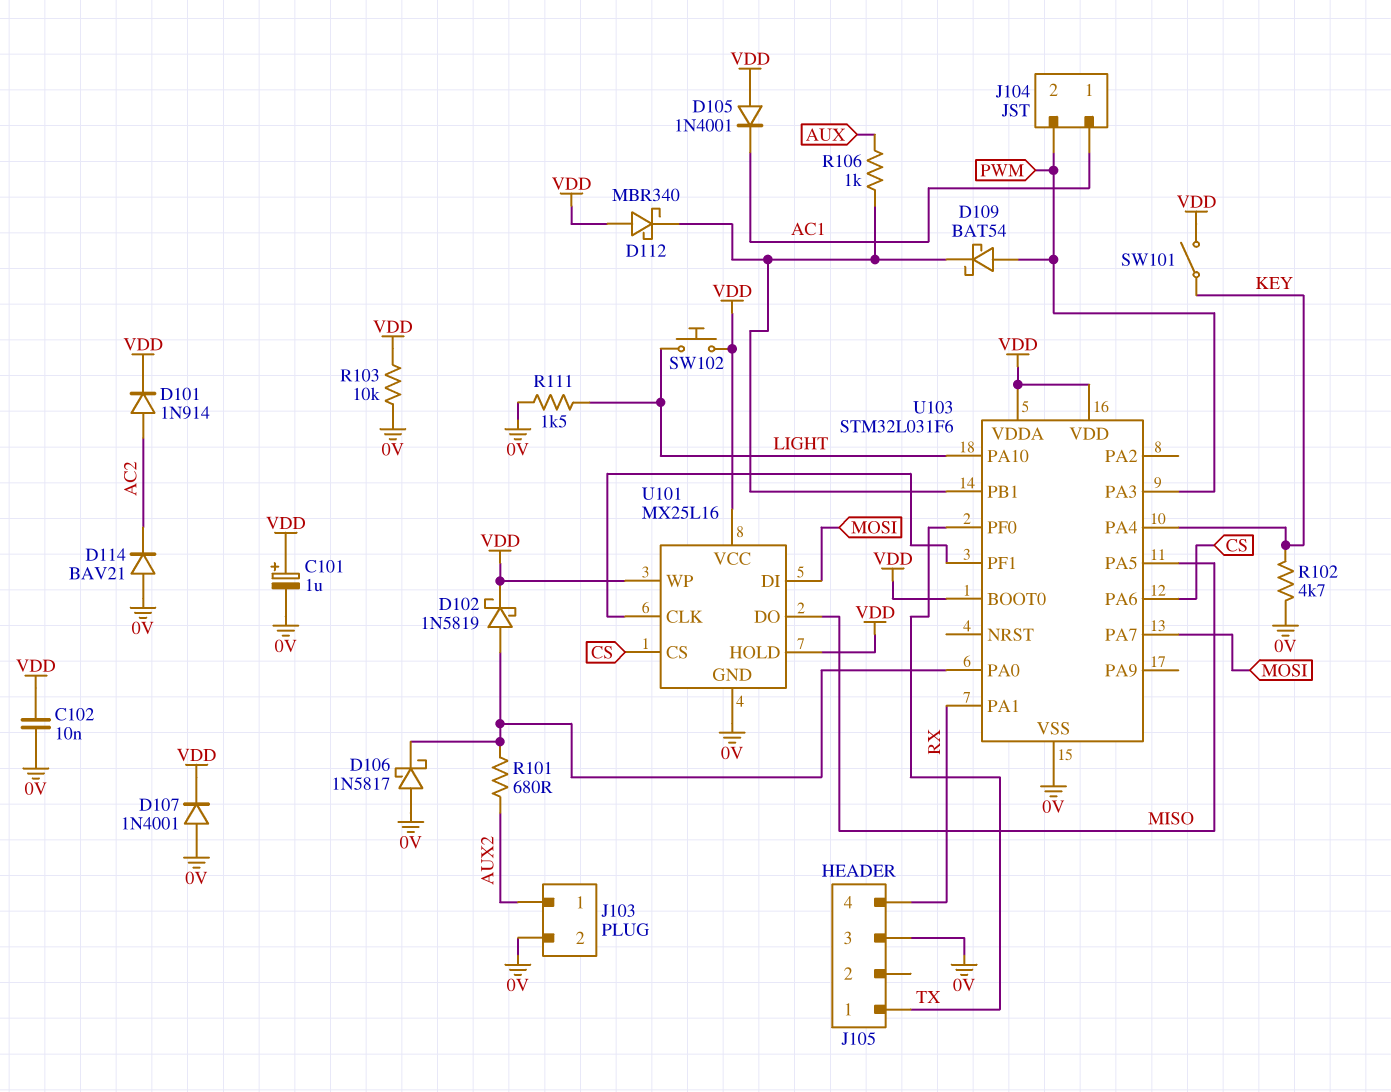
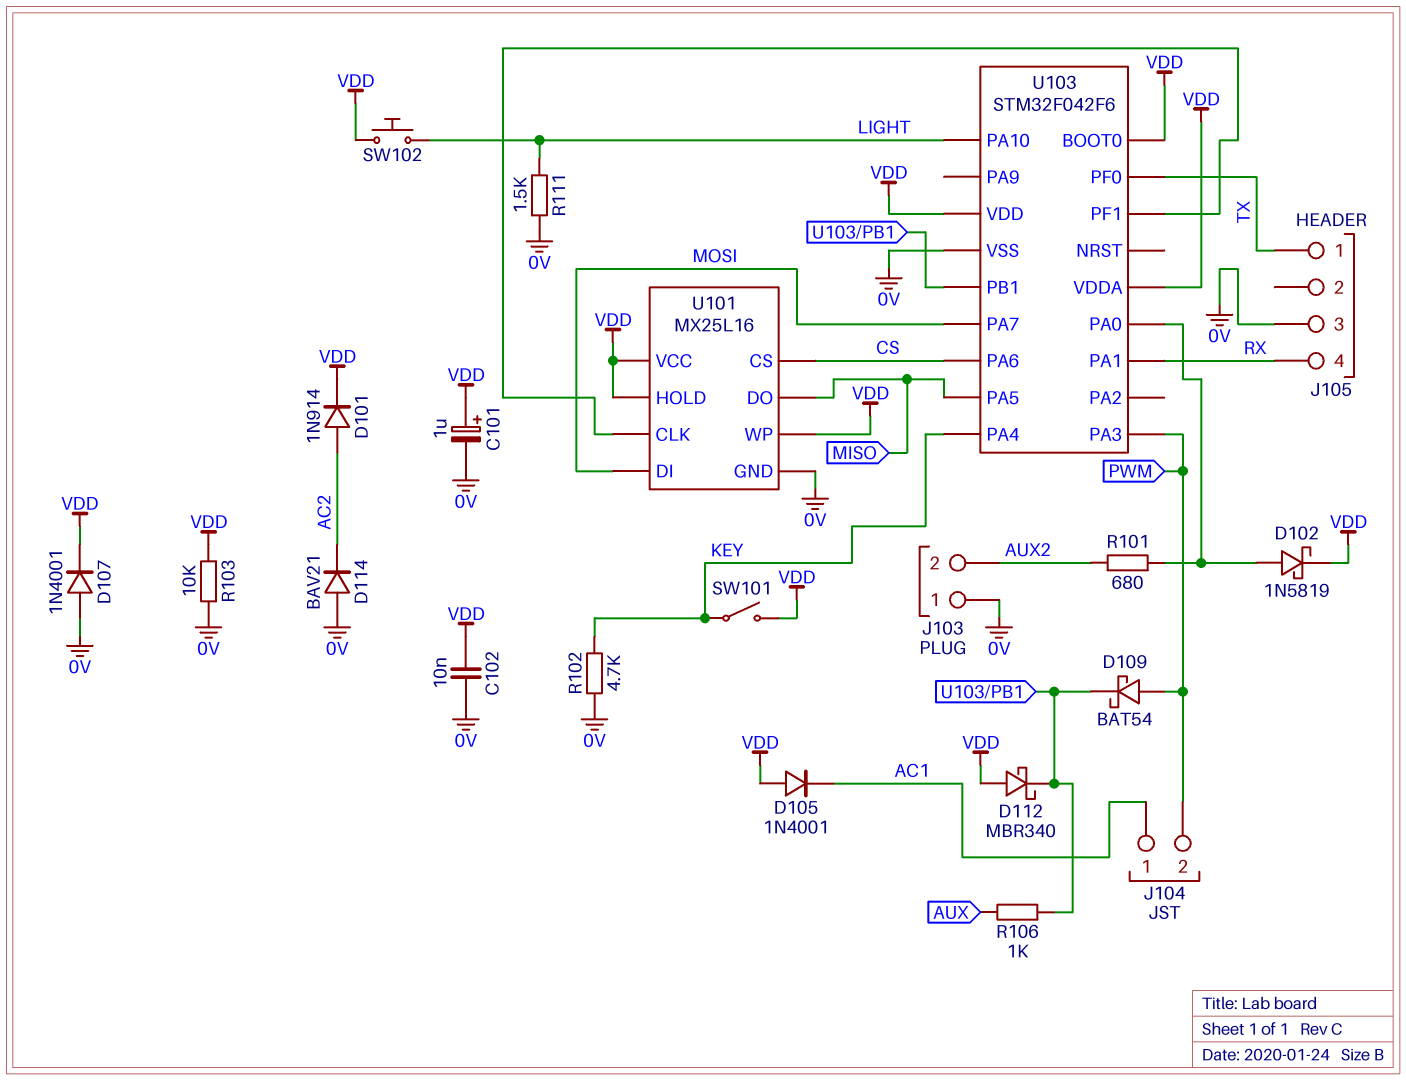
D106: schottky 1N5817 (A 0V, K U103/PA0) -> none
J103 pin 1: AUX2 -> 0V
J103 pin 2: 0V -> AUX2
U103: STM32L031F6 -> STM32F042F6

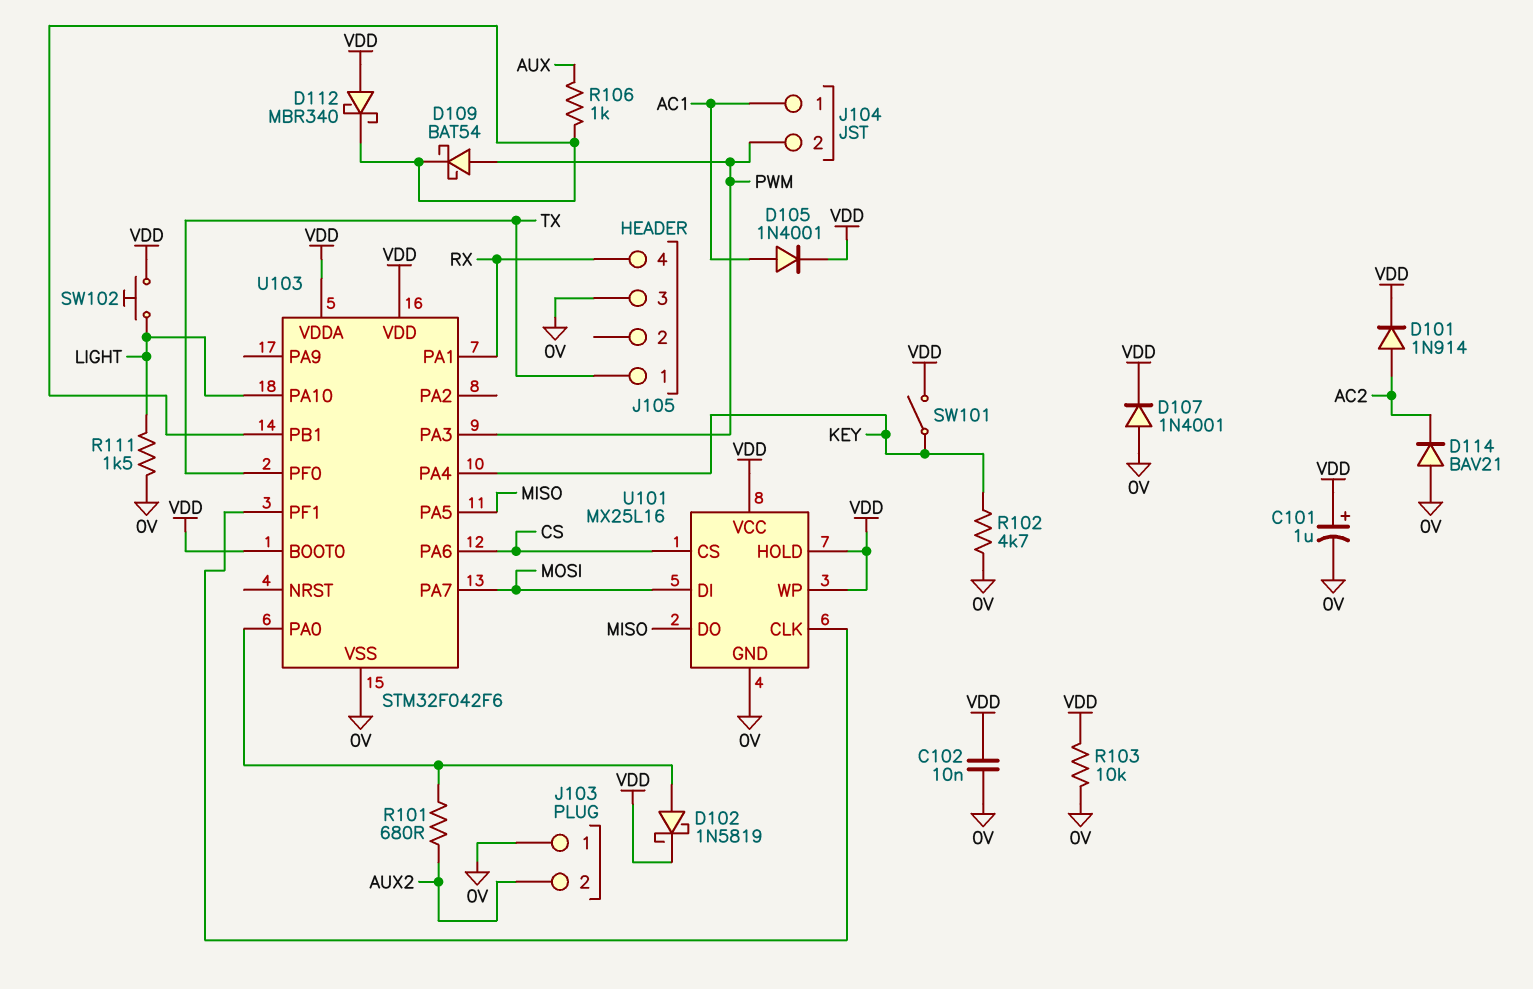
D105: diode 1N4001 (A VDD, K AC1) -> diode 1N4001 (A AC1, K VDD)

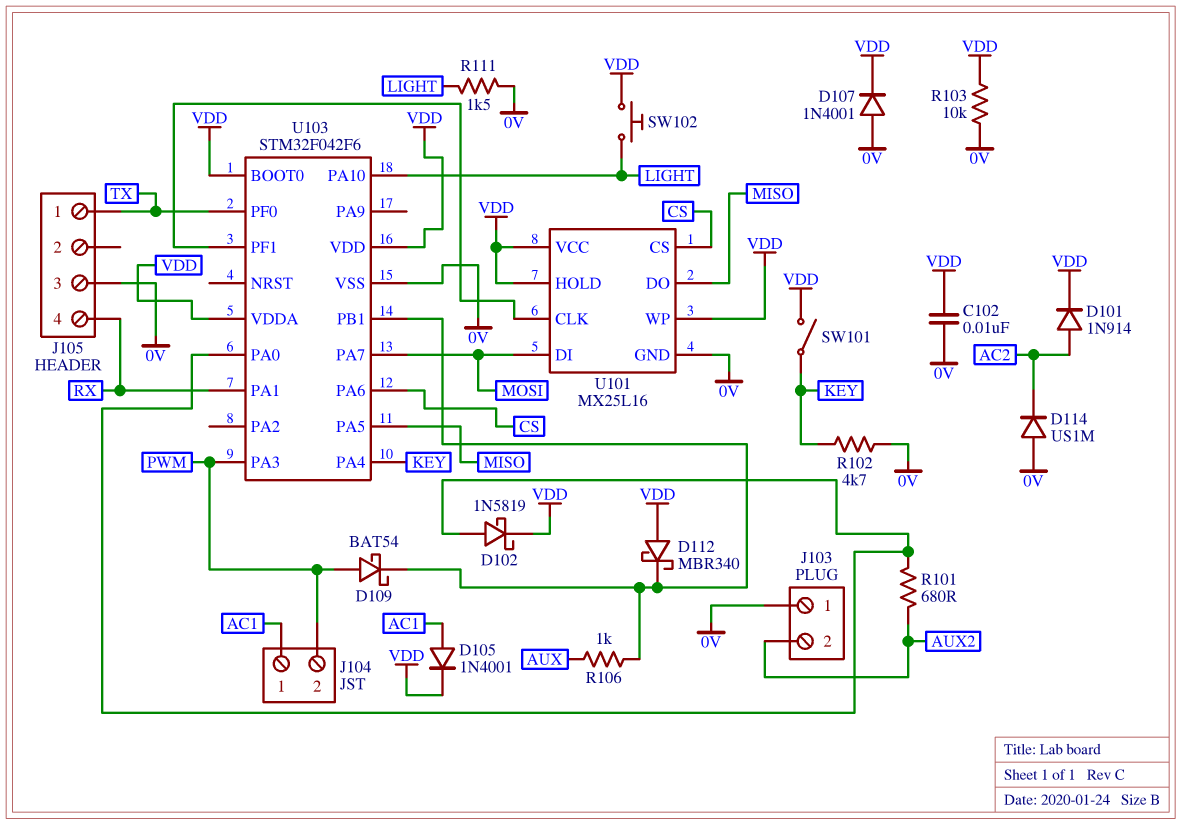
C101: 1uF (plus VDD, minus 0V) -> none
D114: diode BAV21 (A 0V, K AC2) -> diode US1M (A 0V, K AC2)

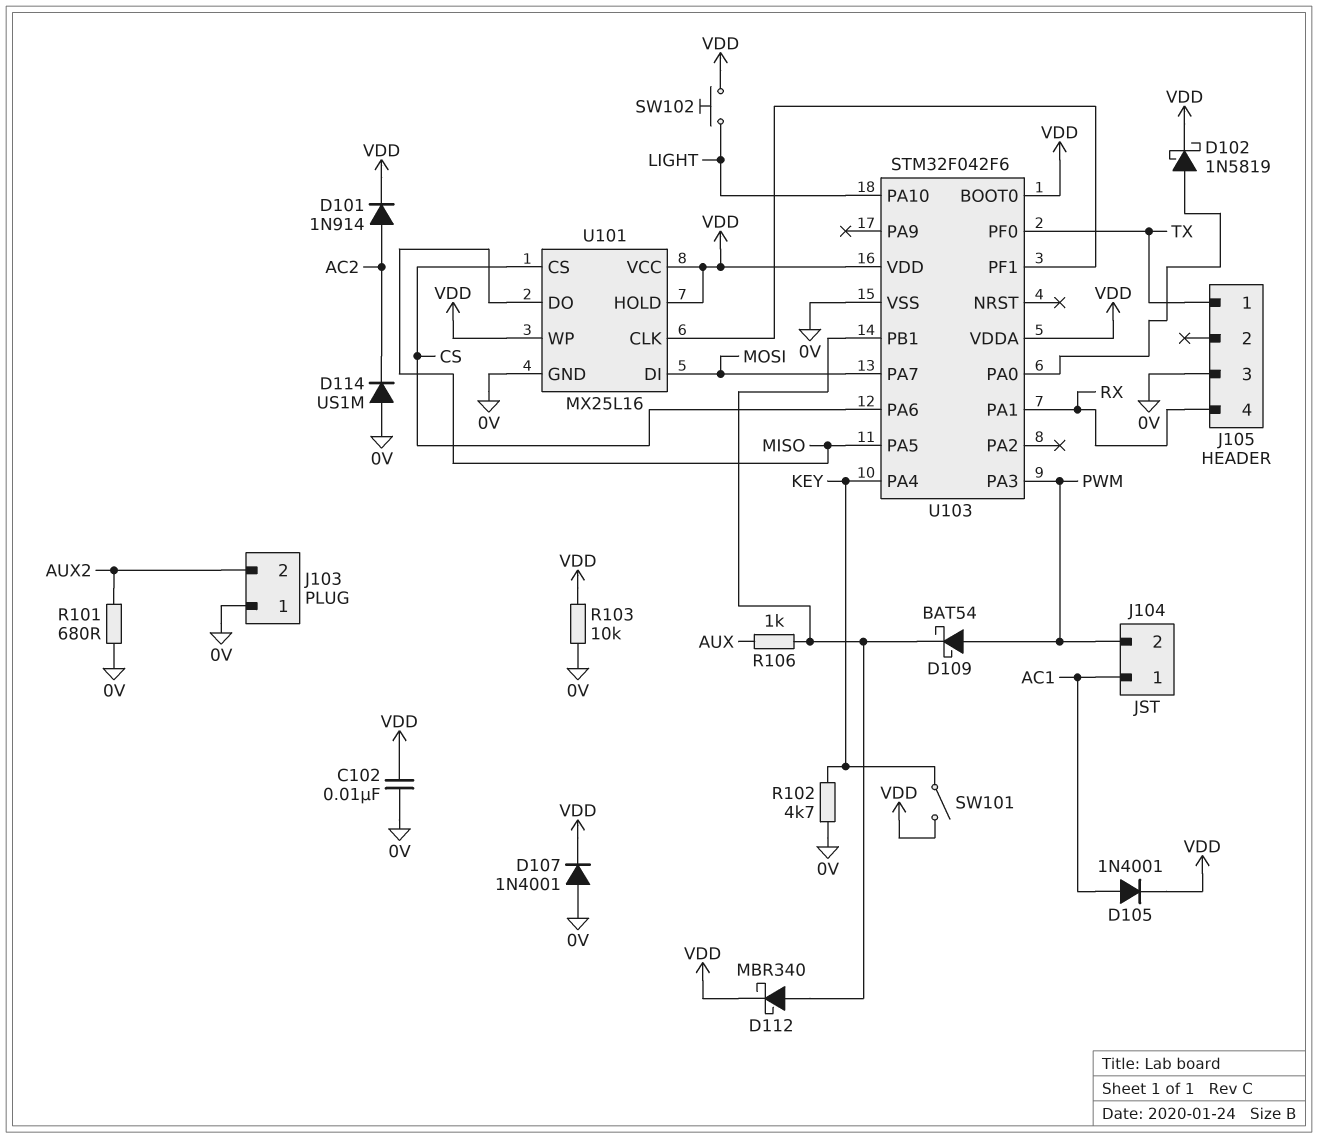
D112: schottky MBR340 (A VDD, K U103/PB1) -> schottky MBR340 (A U103/PB1, K VDD)
R101: 680 (AUX2, U103/PA0) -> 680 (0V, AUX2)
R111: 1.5k (0V, LIGHT) -> none

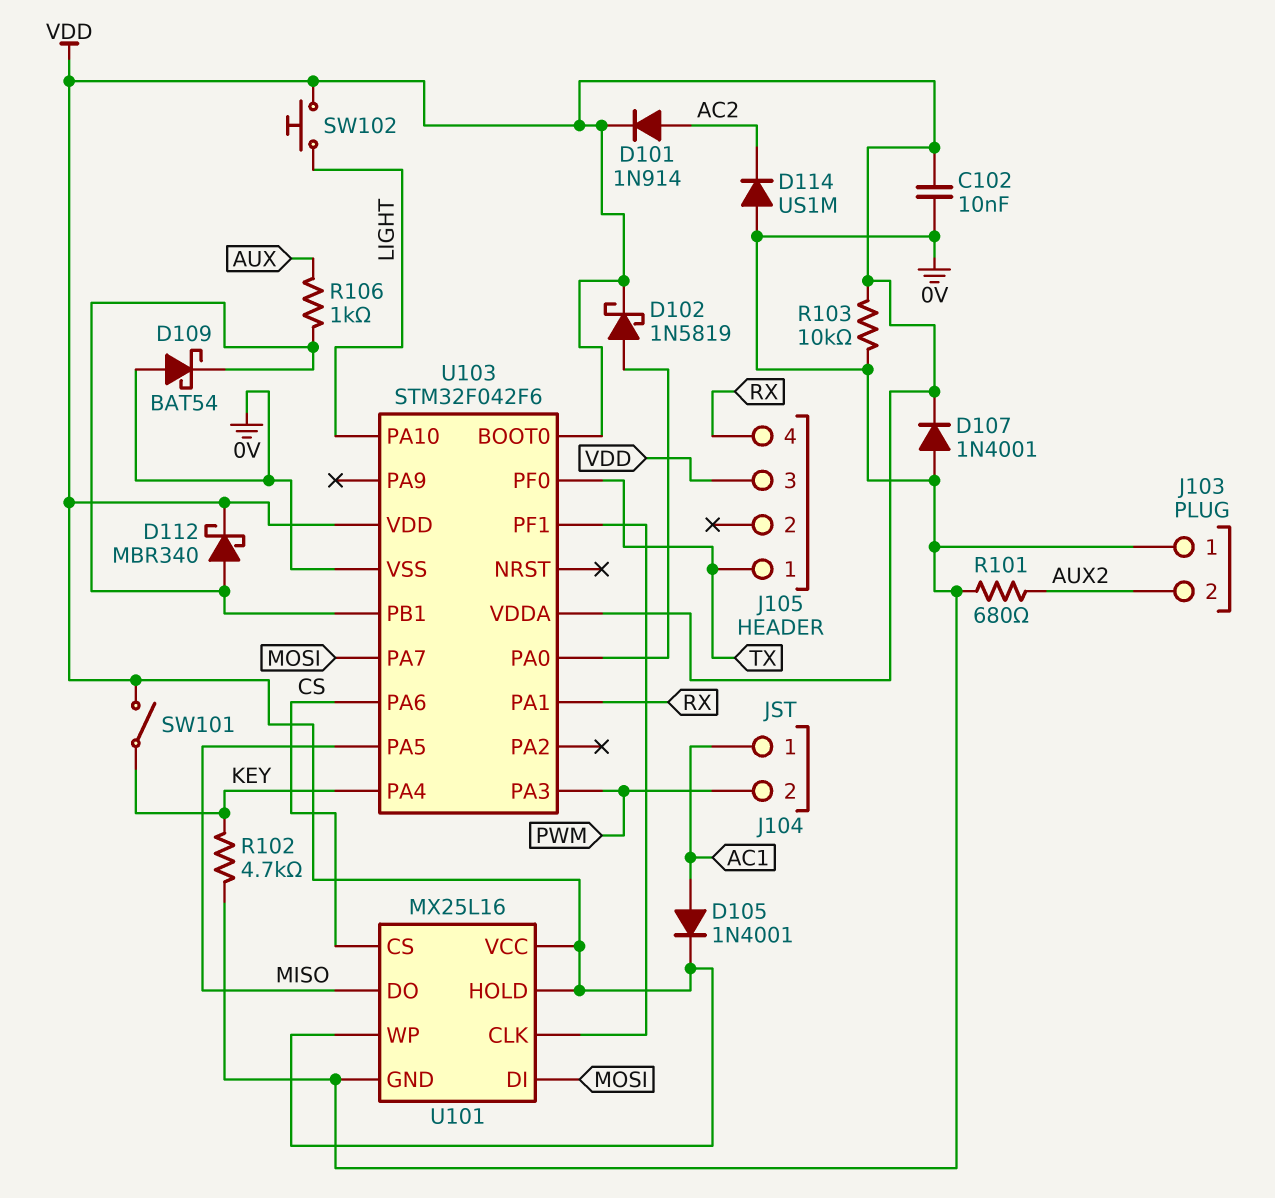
D109: schottky BAT54 (A PWM, K U103/PB1) -> schottky BAT54 (A 0V, K U103/PB1)
J105 pin 3: 0V -> VDD

